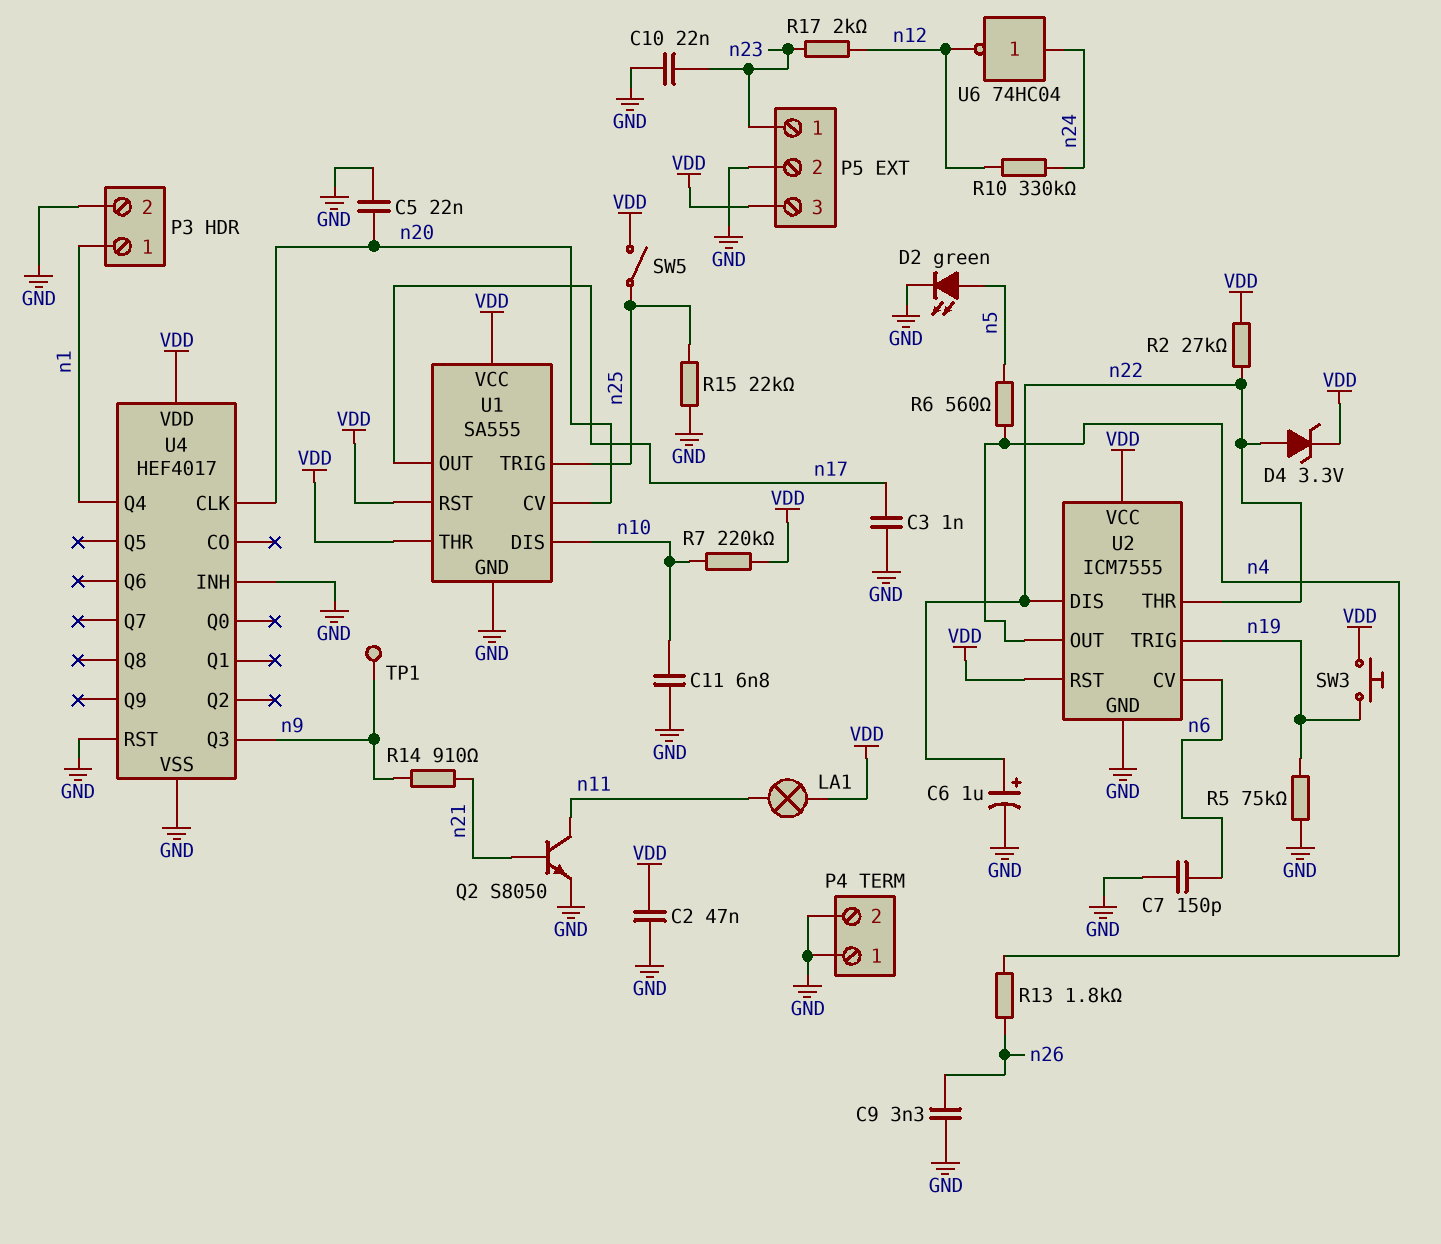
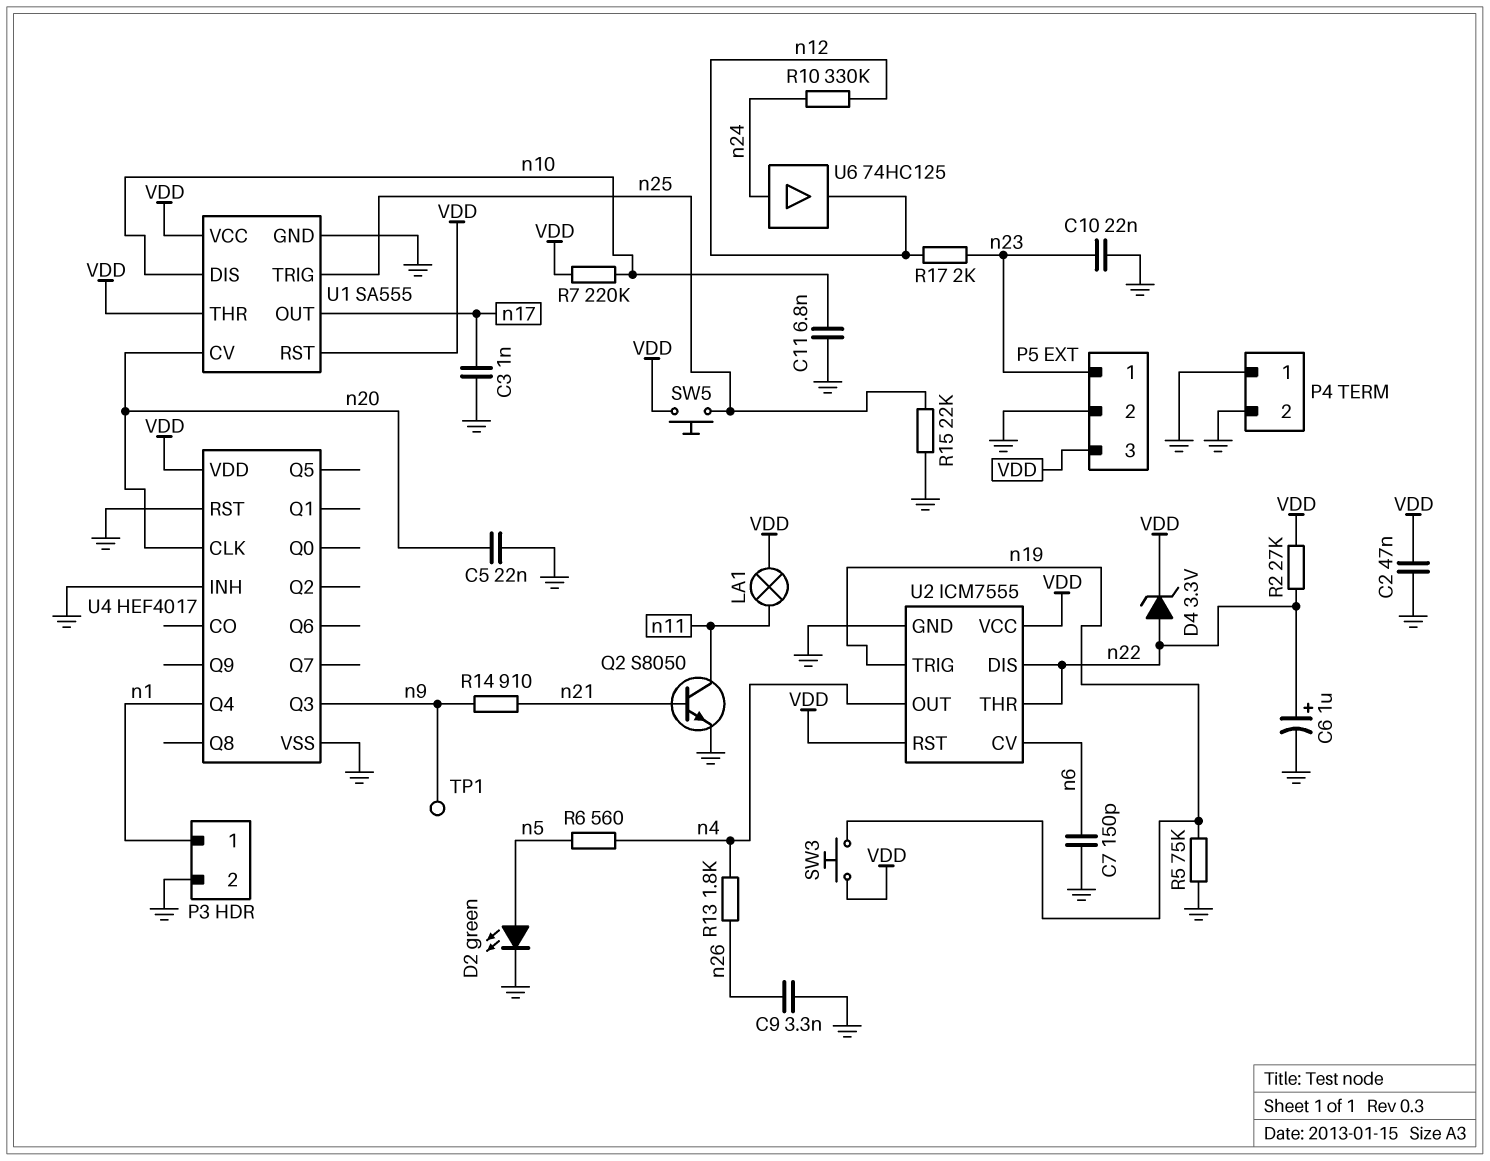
SW5: switch (VDD, n25) -> button (VDD, n25)
U6: NOT 74HC04 (in n24, out n12) -> buffer 74HC125 (in n24, out n12)

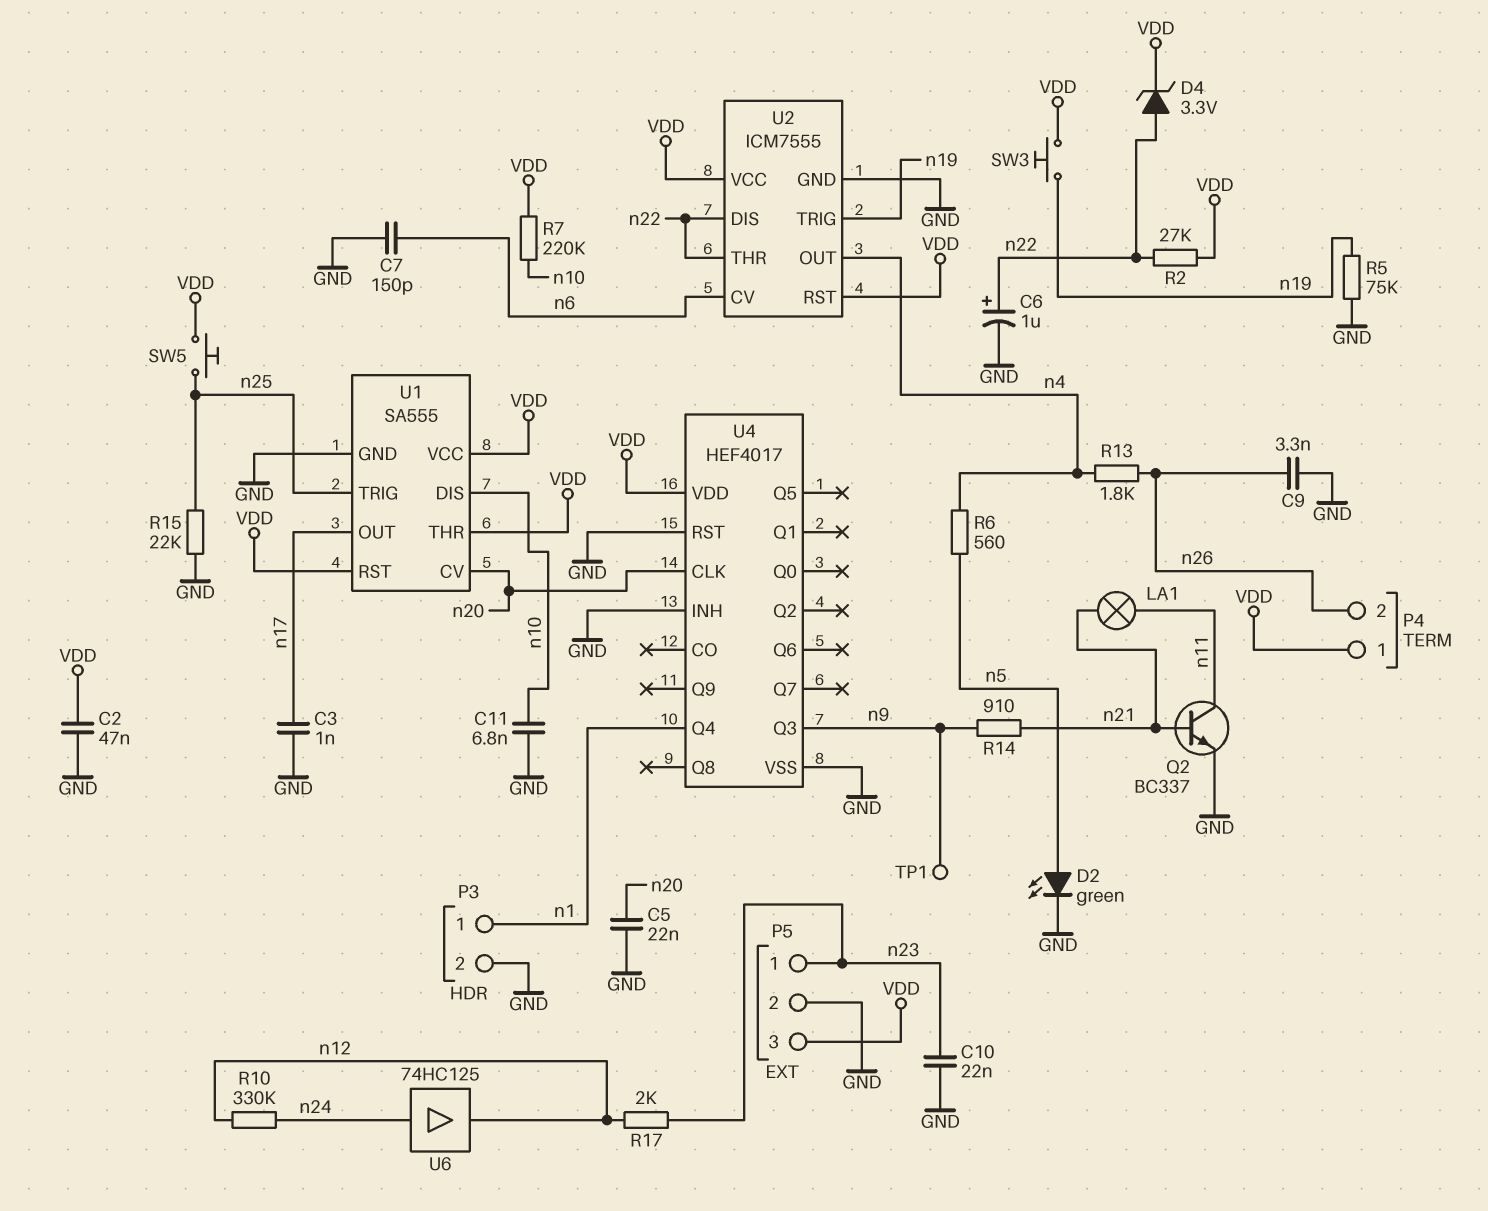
LA1: lamp (VDD, n11) -> lamp (n11, n21)
P4 pin 1: GND -> VDD
P4 pin 2: GND -> n26
Q2: NPN S8050 (B n21, C n11, E GND) -> NPN BC337 (B n21, C n11, E GND)

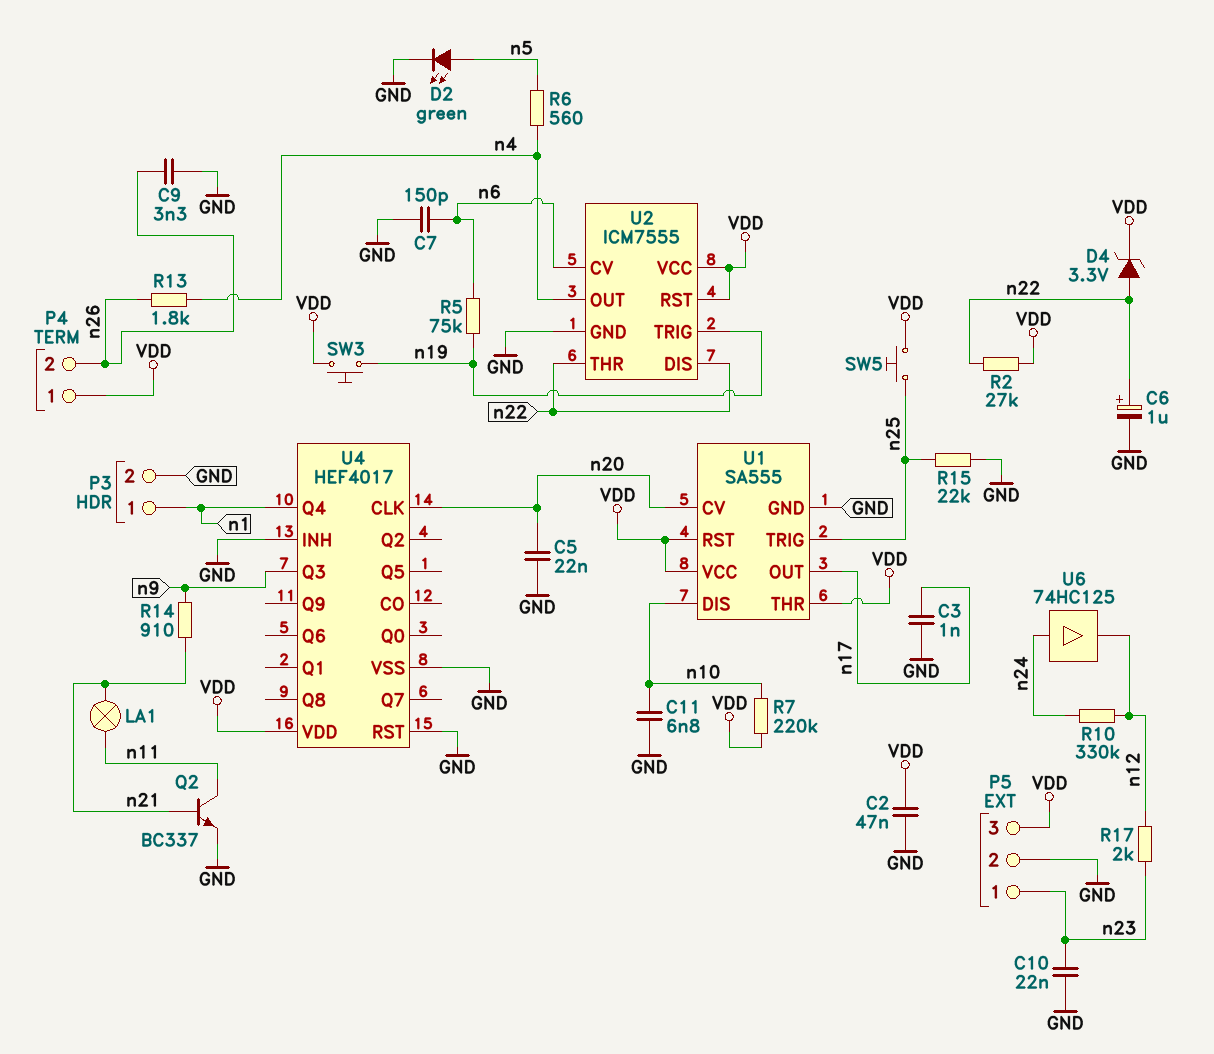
R5: 75k (GND, n19) -> 75k (n6, n19)
TP1: test point (n9) -> none

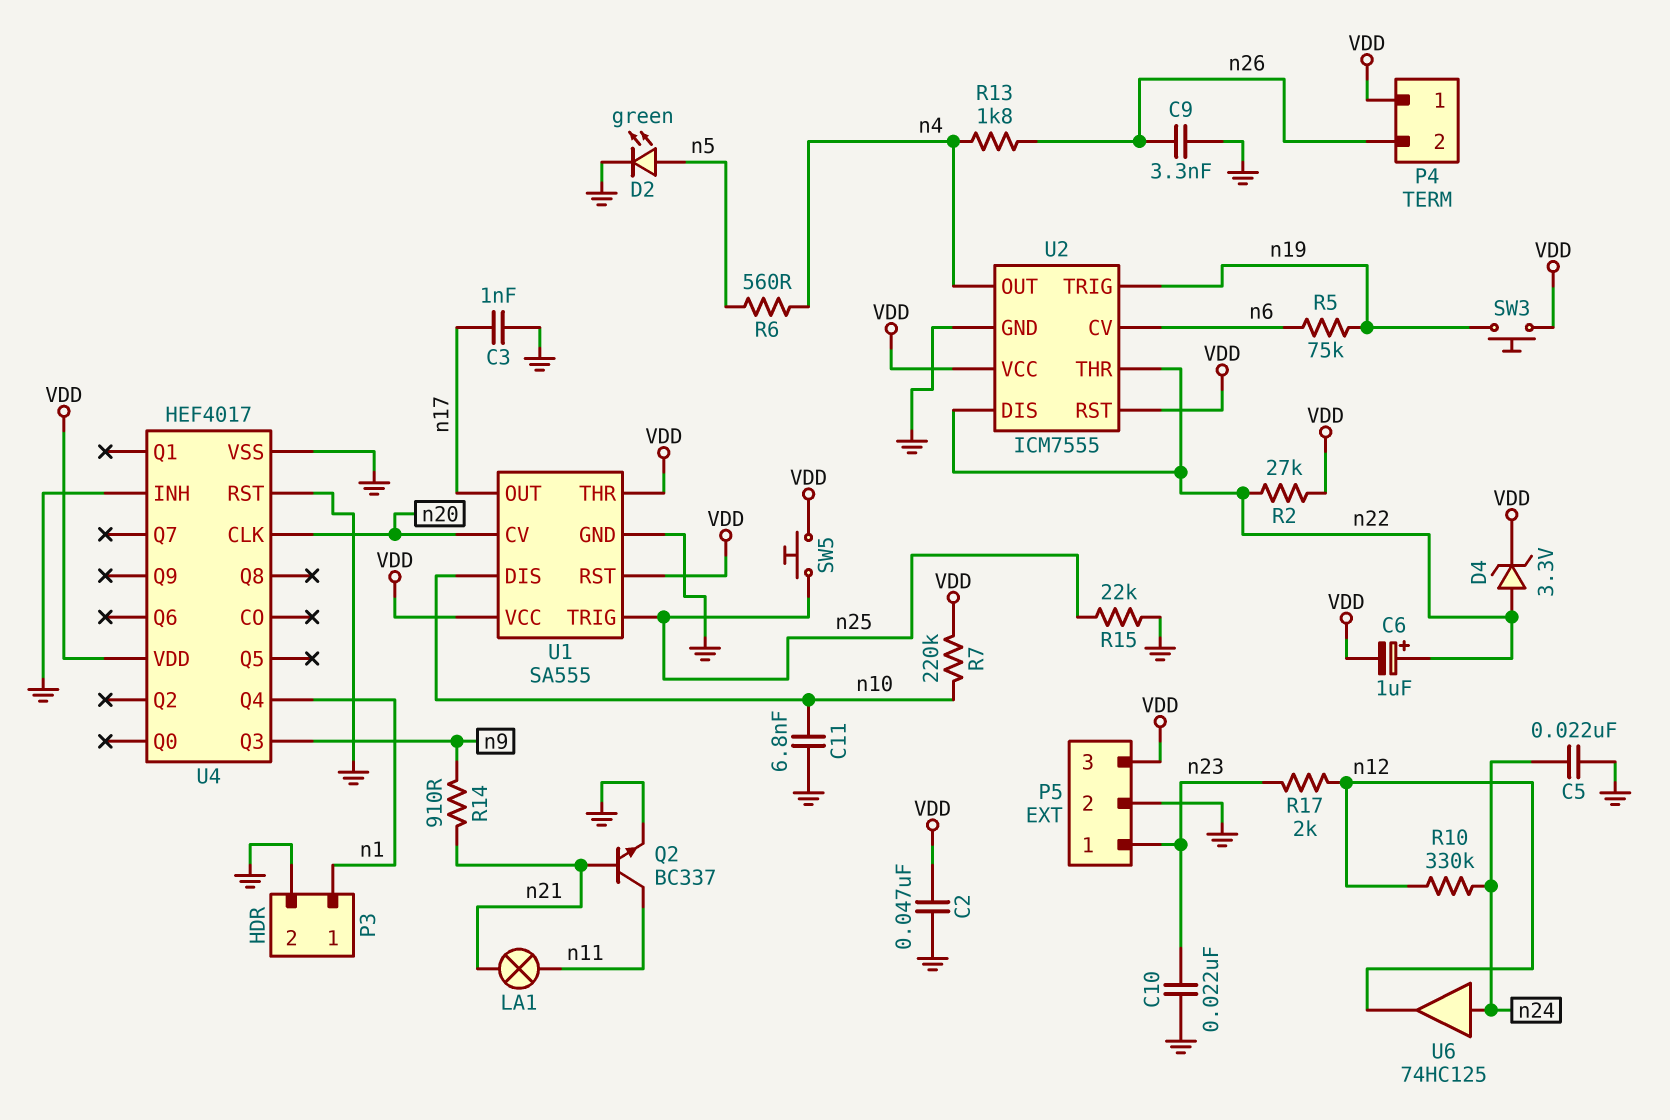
C5: 22nF (GND, n20) -> 22nF (GND, n24)
C6: 1uF (plus n22, minus GND) -> 1uF (plus n22, minus VDD)
C7: 150pF (GND, n6) -> none

